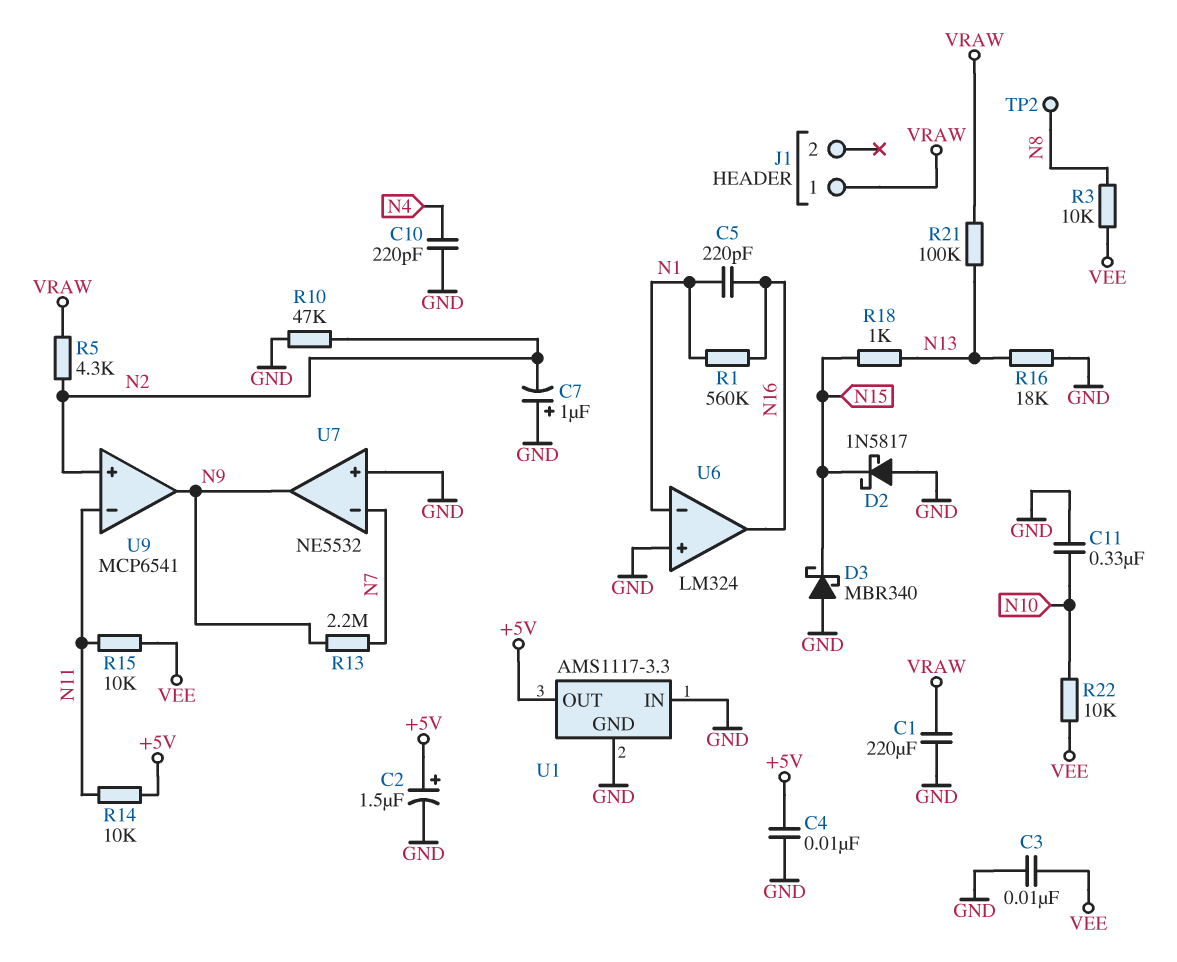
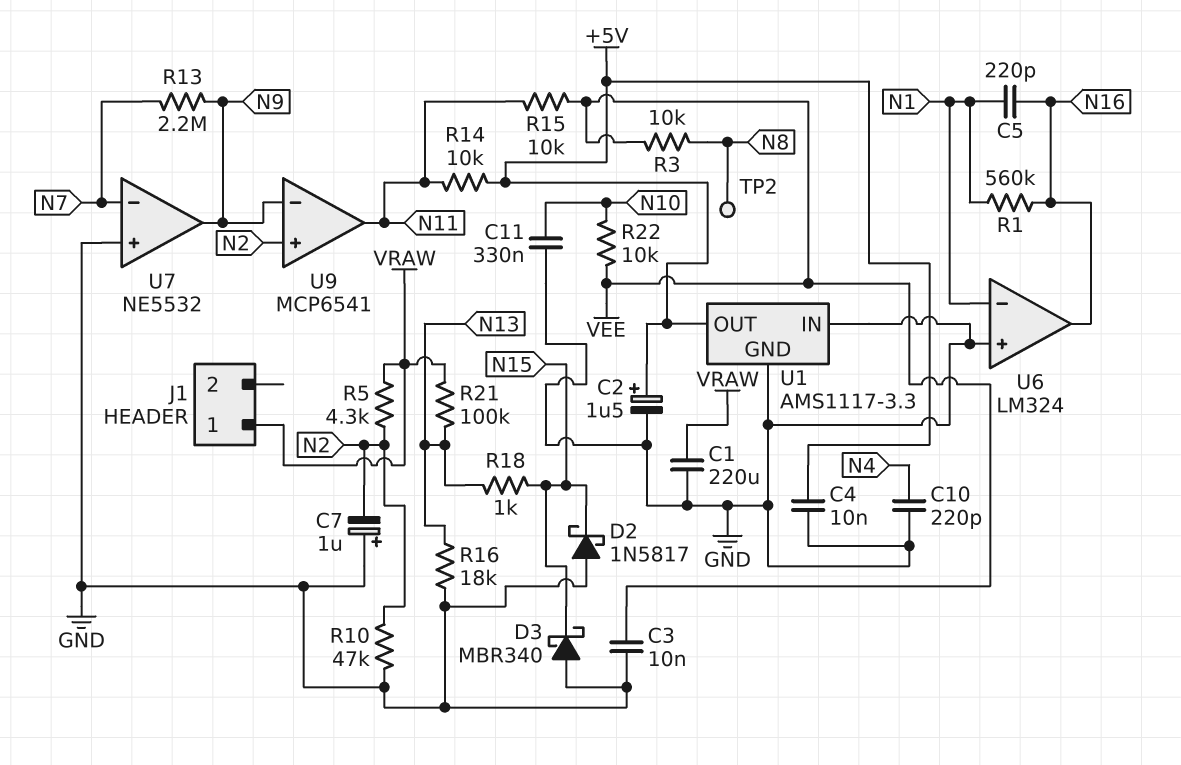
U9 pin in-: N11 -> N9
U9 pin out: N9 -> N11

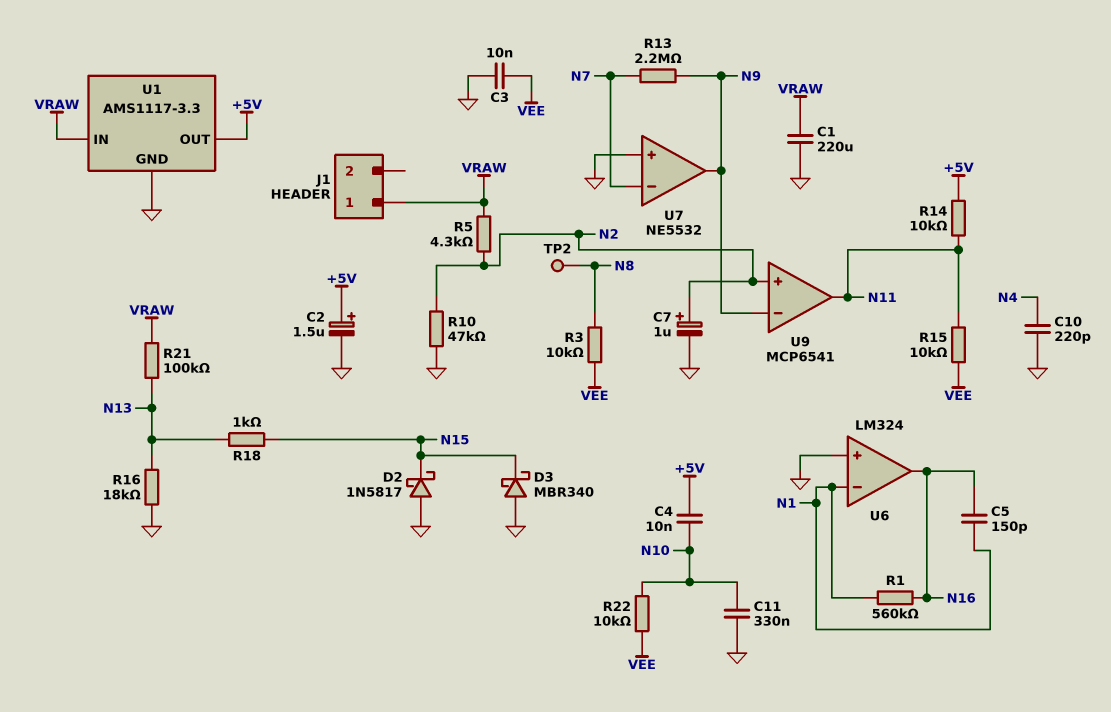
C4: 10nF (+5V, GND) -> 10nF (+5V, N10)
C5: 220pF (N1, N16) -> 150pF (N1, N16)
C7: 1uF (plus GND, minus N2) -> 1uF (plus N2, minus GND)
U1 pin IN: GND -> VRAW

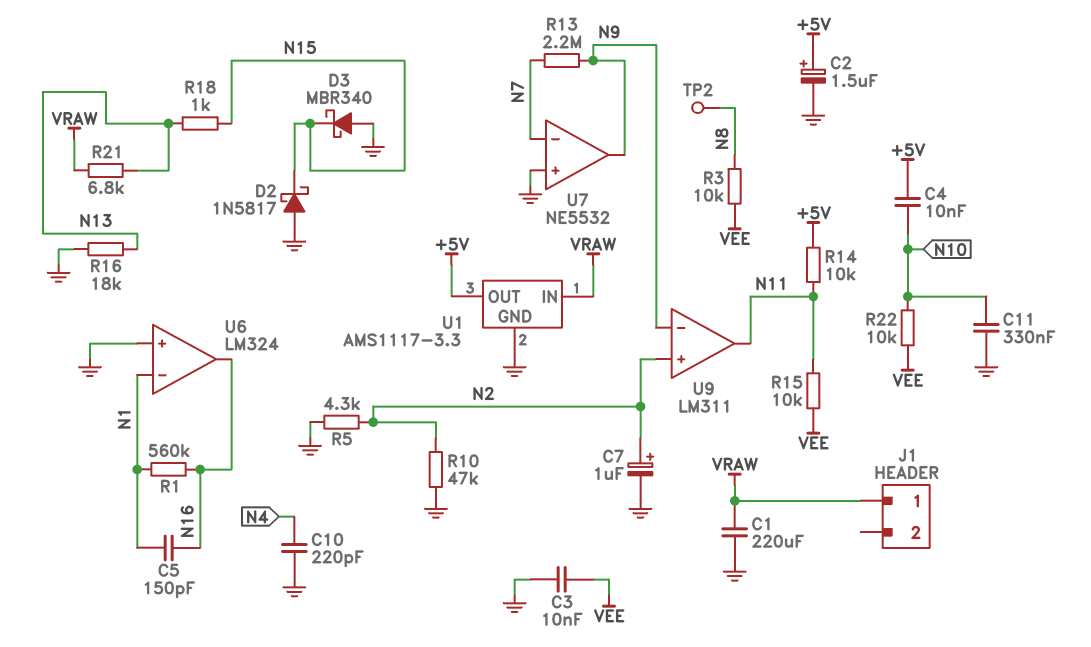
R5: 4.3k (N2, VRAW) -> 4.3k (GND, N2)
R21: 100k (N13, VRAW) -> 6.8k (N13, VRAW)
U9: MCP6541 -> LM311

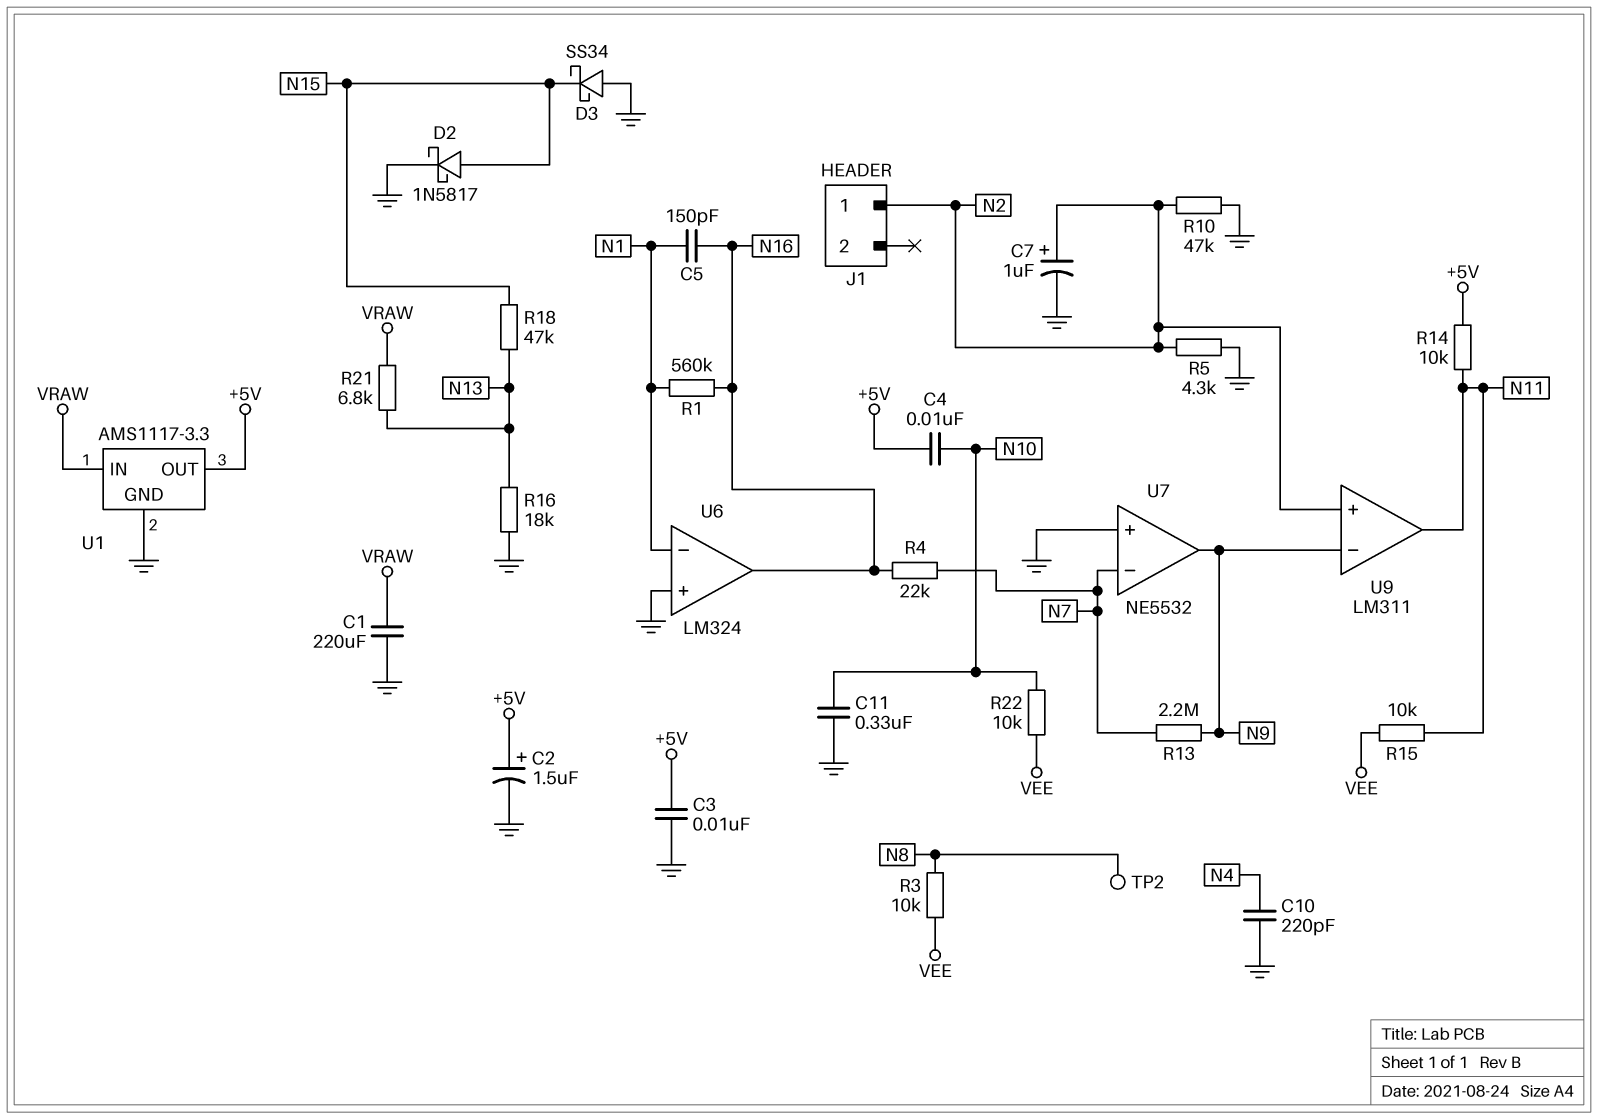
C3: 10nF (GND, VEE) -> 10nF (+5V, GND)
D2: schottky 1N5817 (A GND, K N15) -> schottky 1N5817 (A N15, K GND)
D3: schottky MBR340 (A GND, K N15) -> schottky SS34 (A GND, K N15)
J1 pin 1: VRAW -> N2
R4: none -> 22k (N7, N16)
R18: 1k (N13, N15) -> 47k (N13, N15)

